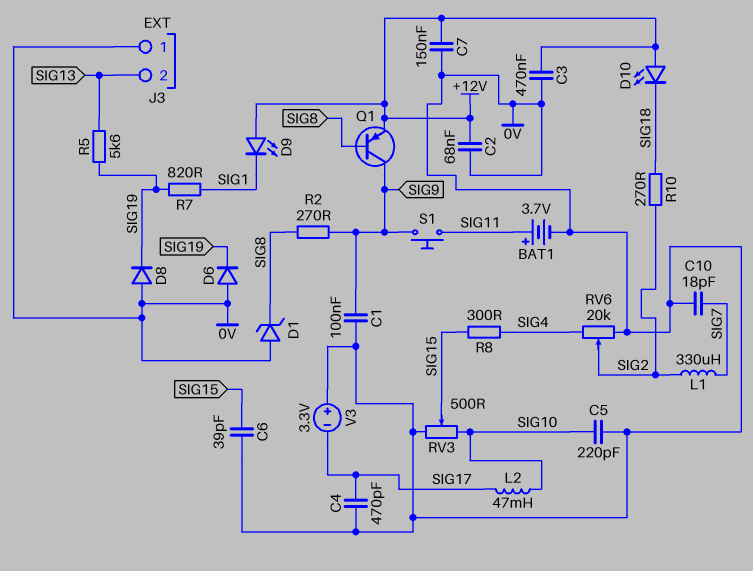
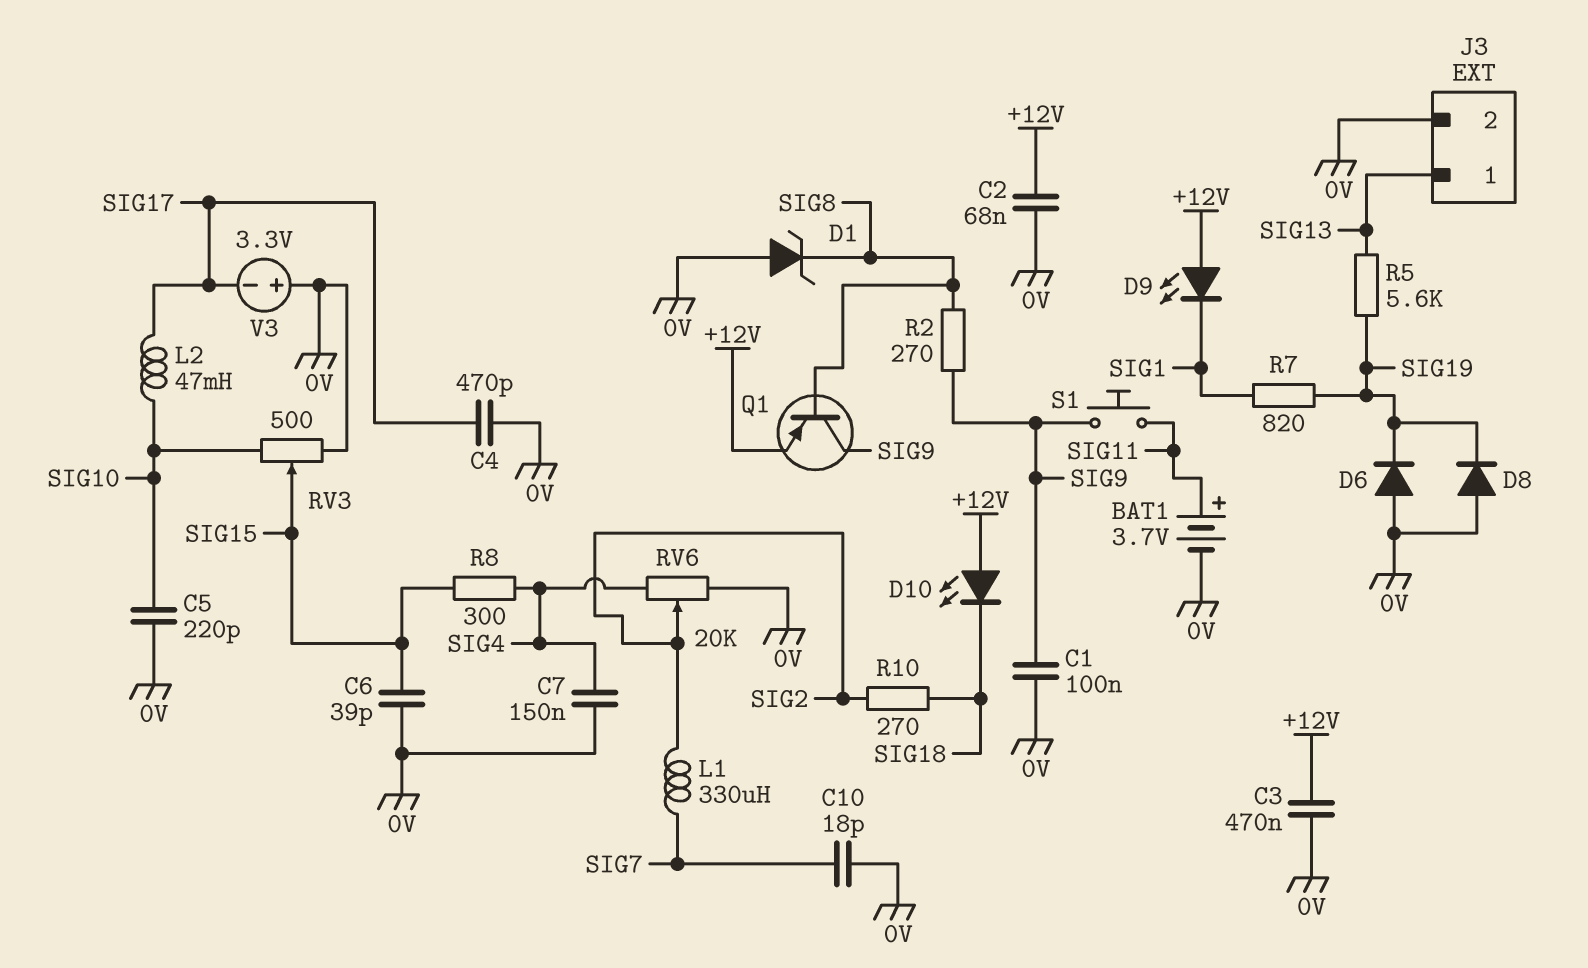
C7: 150nF (+12V, 0V) -> 150nF (0V, SIG4)
J3 pin 1: 0V -> SIG13
J3 pin 2: SIG13 -> 0V

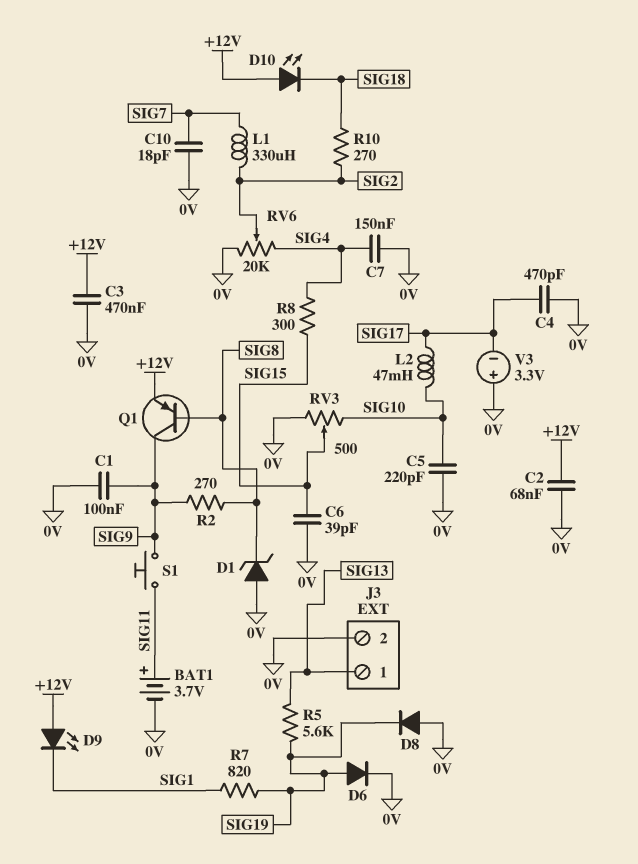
D6: diode (A 0V, K SIG19) -> diode (A SIG19, K 0V)

